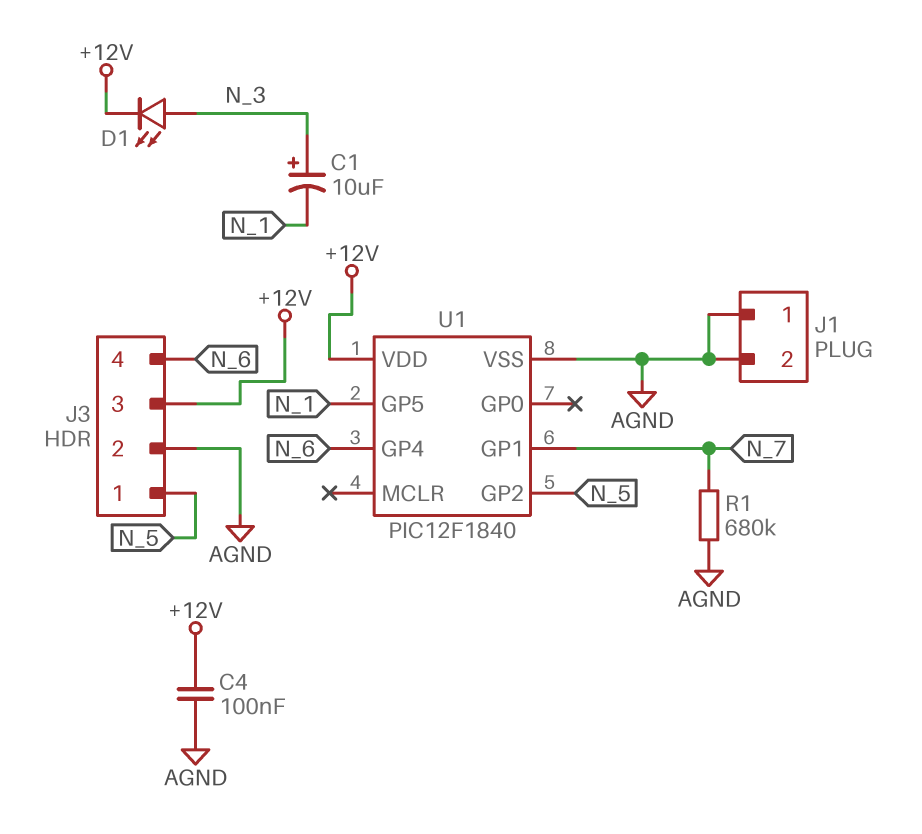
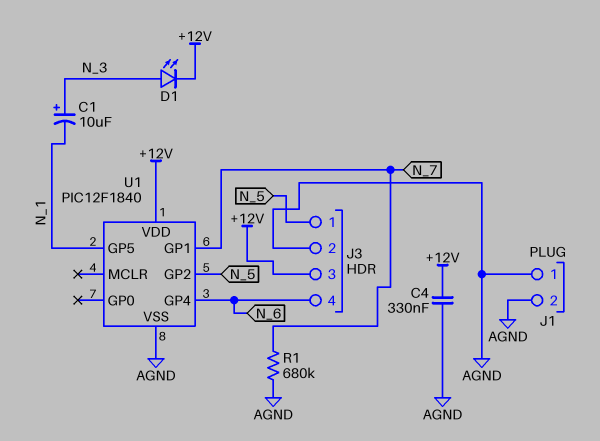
C4: 100nF (+12V, AGND) -> 330nF (+12V, AGND)

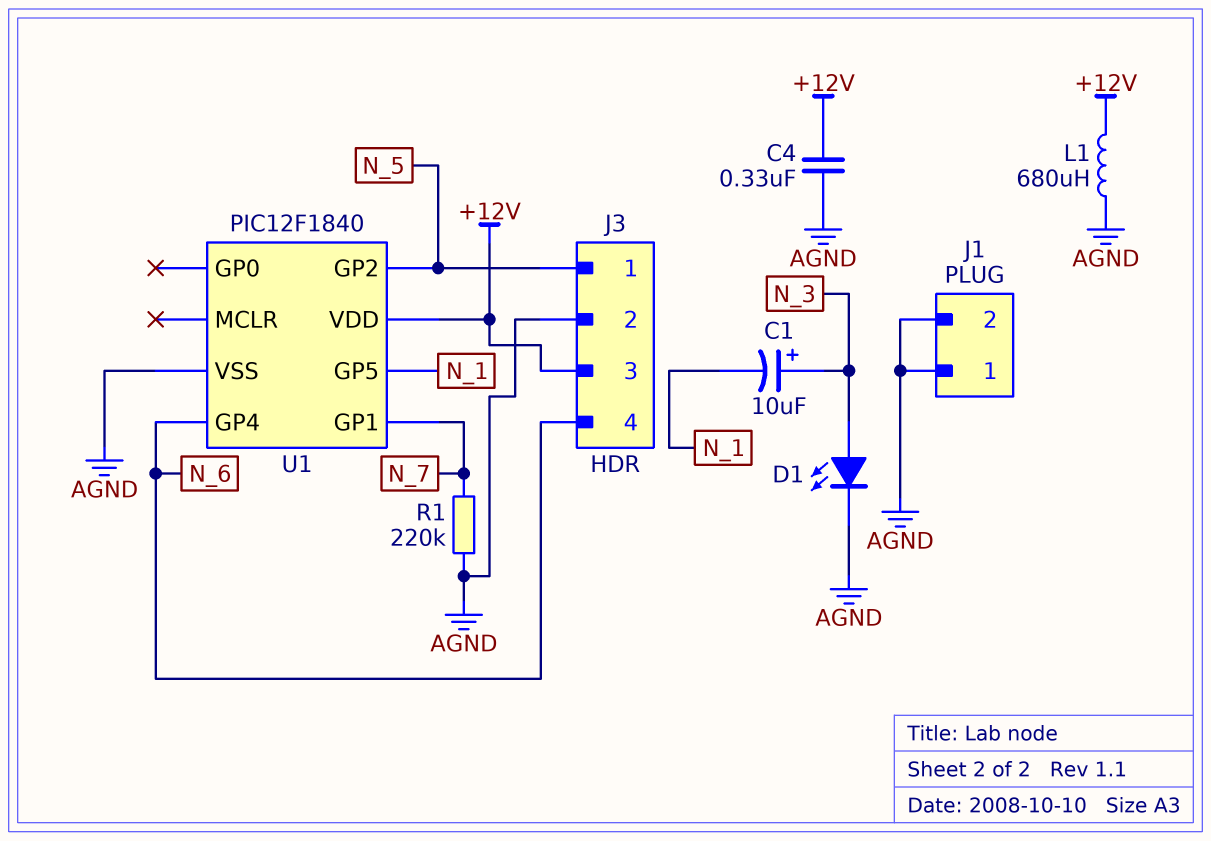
D1: LED (A N_3, K +12V) -> LED (A N_3, K AGND)
L1: none -> 680uH (+12V, AGND)
R1: 680k (AGND, N_7) -> 220k (AGND, N_7)

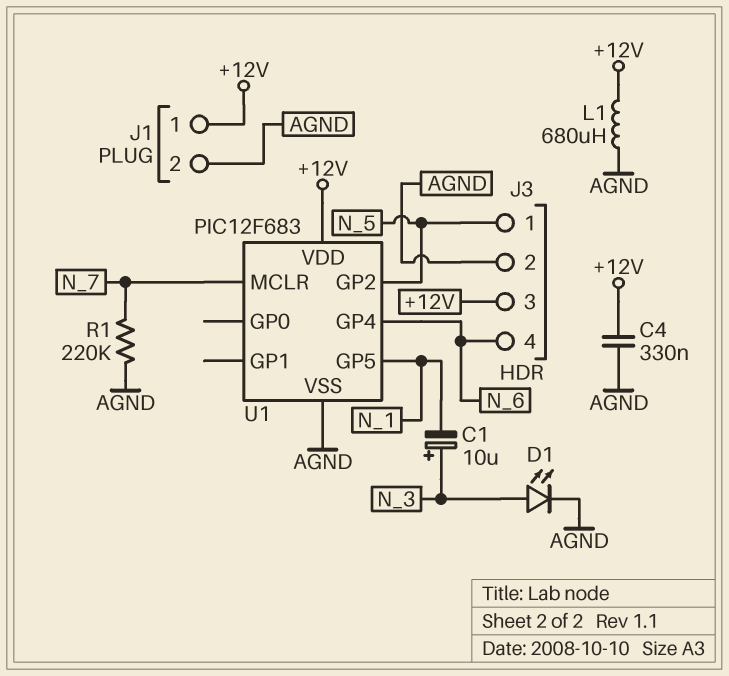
J1 pin 1: AGND -> +12V
U1: PIC12F1840 -> PIC12F683
U1 pin GP1: N_7 -> none
U1 pin MCLR: none -> N_7

